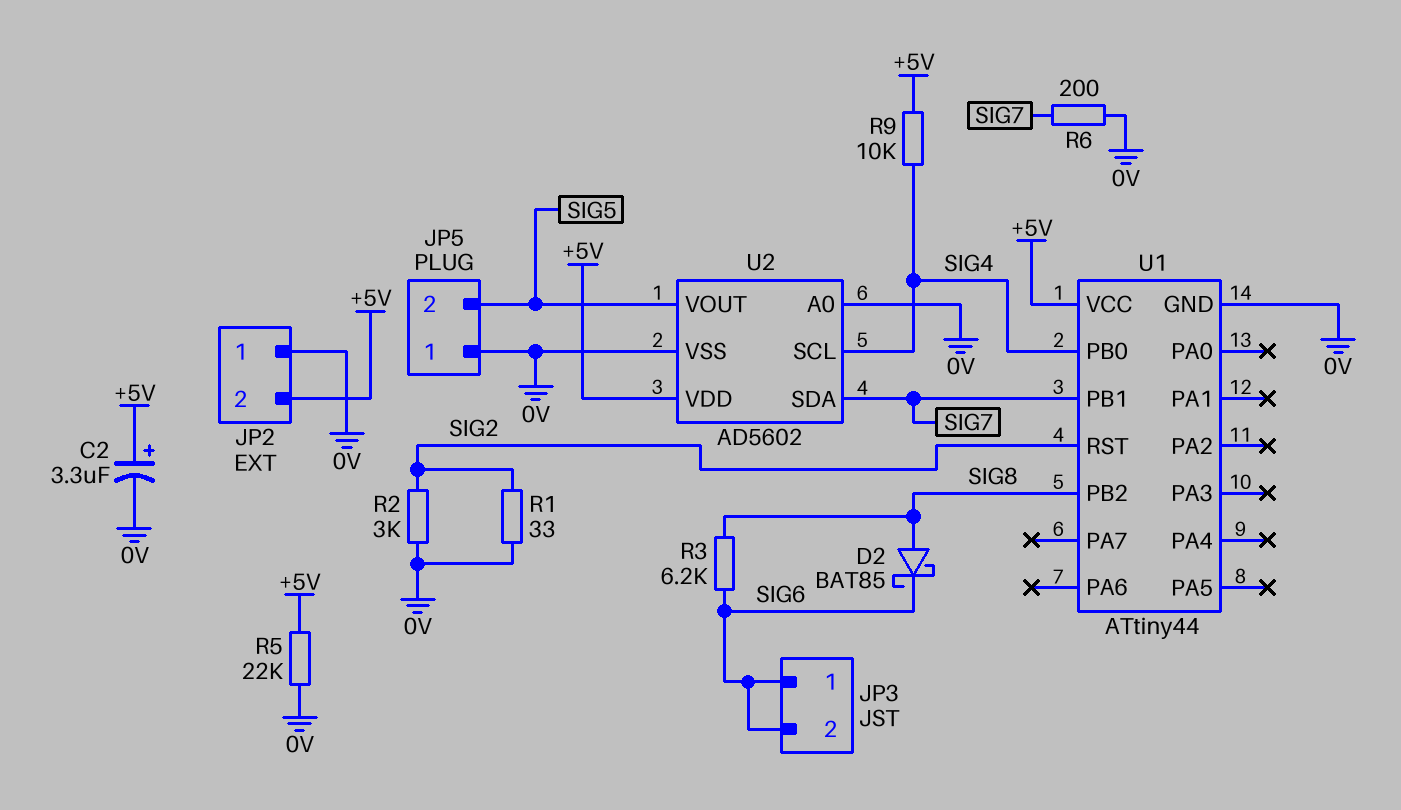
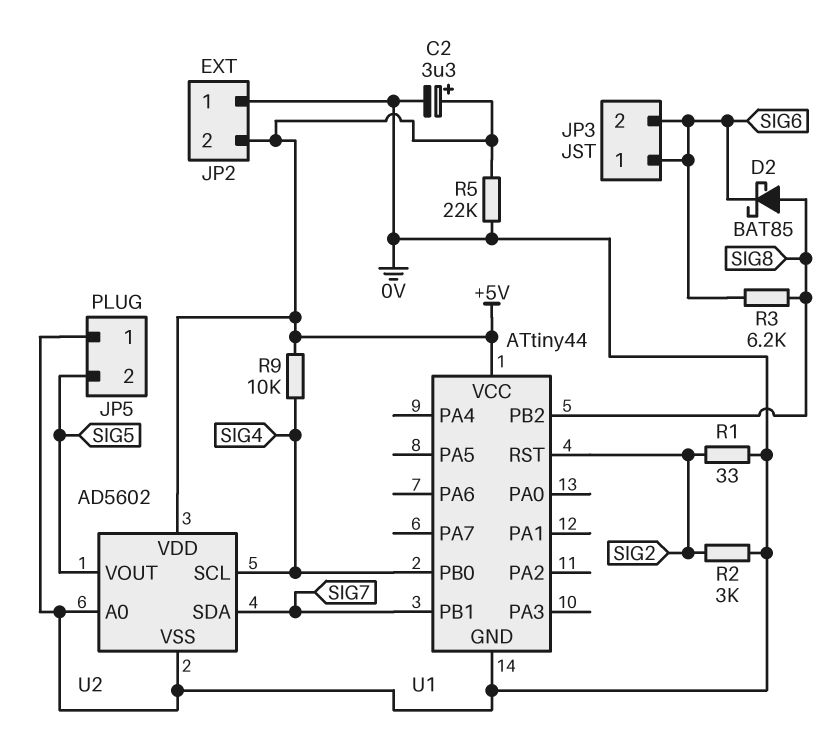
R6: 200 (0V, SIG7) -> none

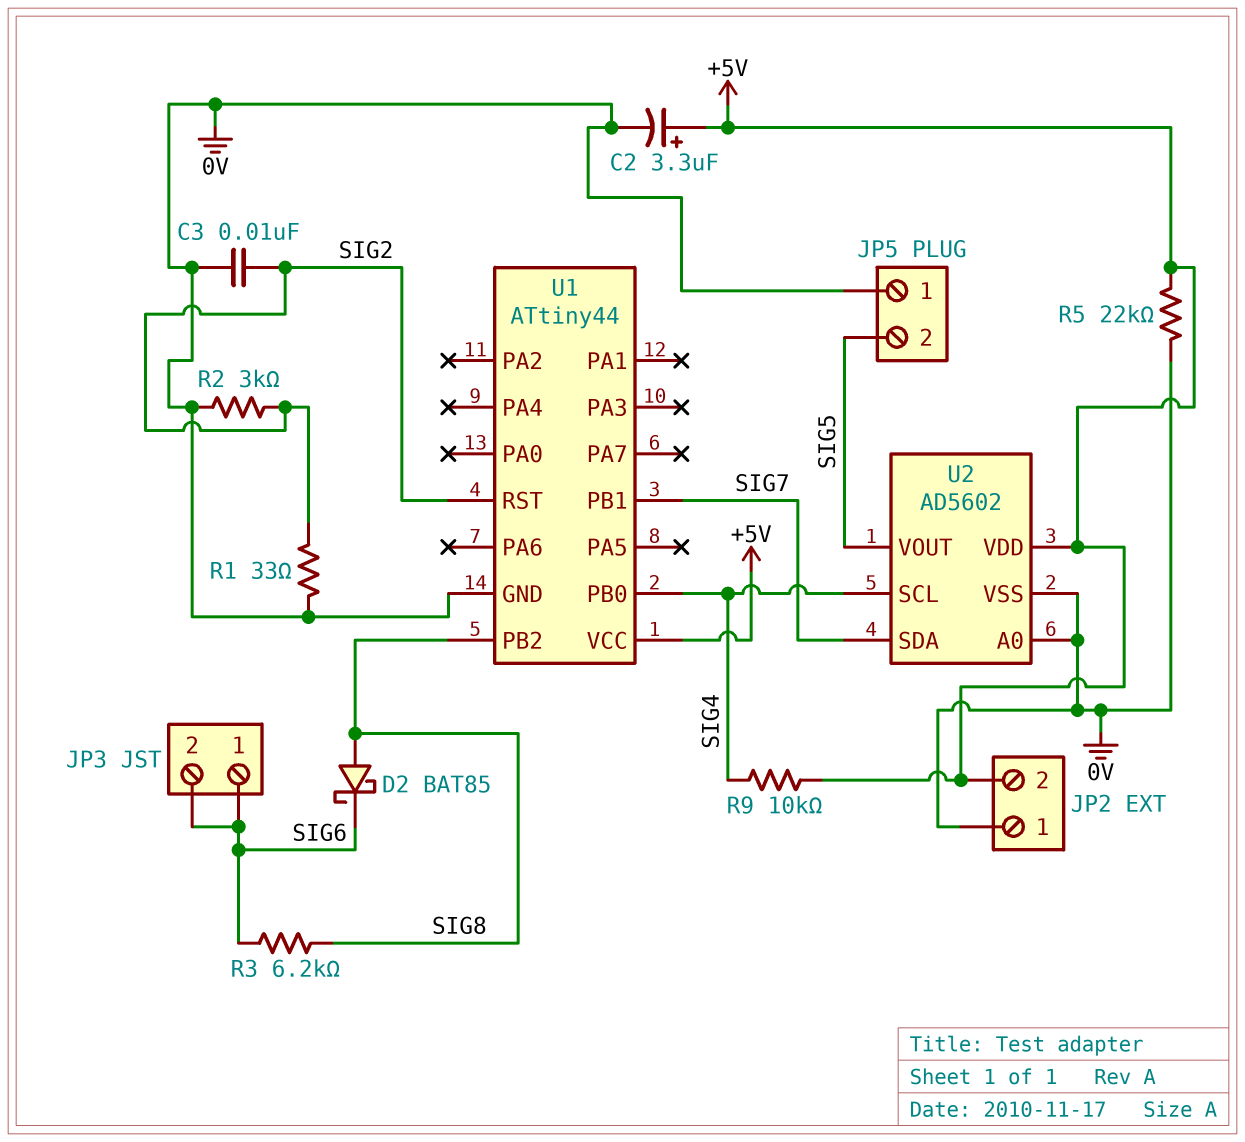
C3: none -> 10nF (0V, SIG2)

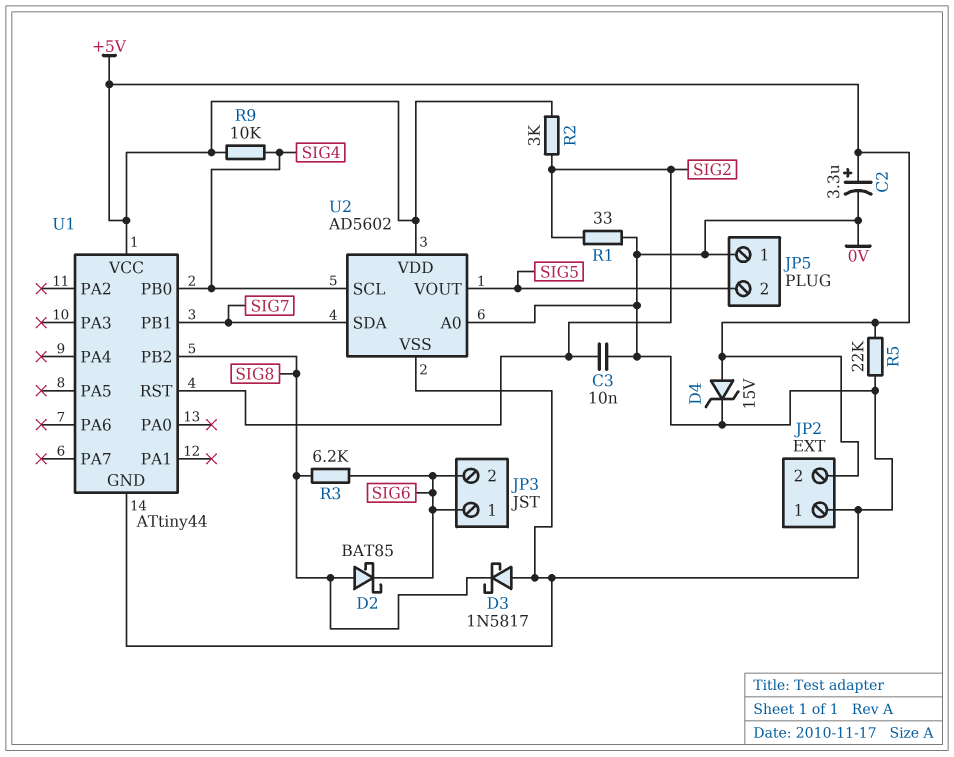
D3: none -> schottky 1N5817 (A 0V, K SIG8)
D4: none -> zener 15V (A +5V, K 0V)
R2: 3k (0V, SIG2) -> 3k (+5V, SIG2)

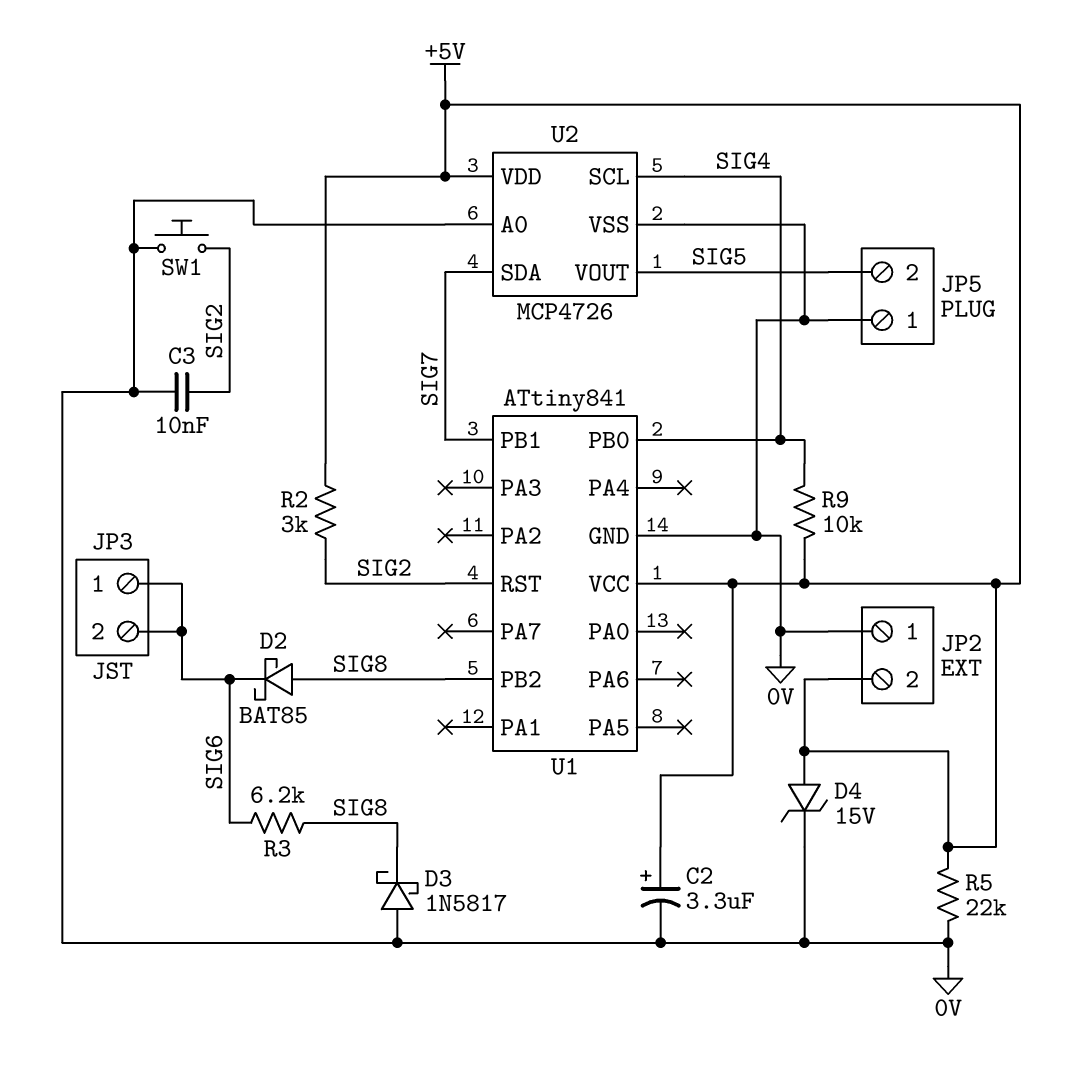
R1: 33 (0V, SIG2) -> none
SW1: none -> button (0V, SIG2)
U1: ATtiny44 -> ATtiny841
U2: AD5602 -> MCP4726

